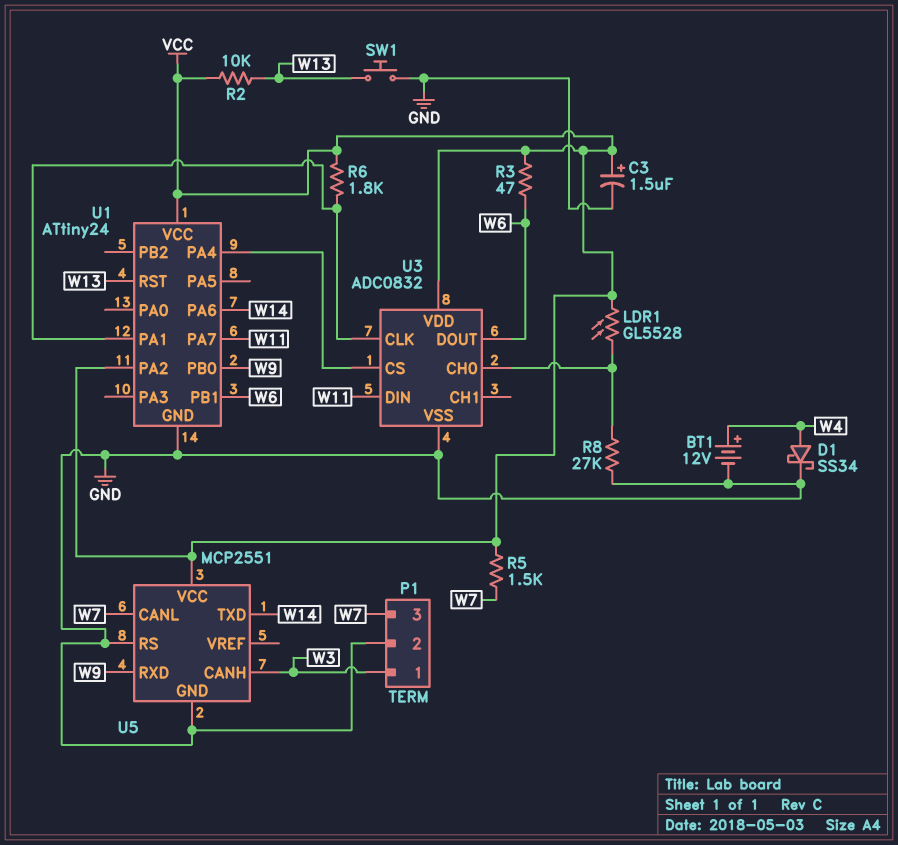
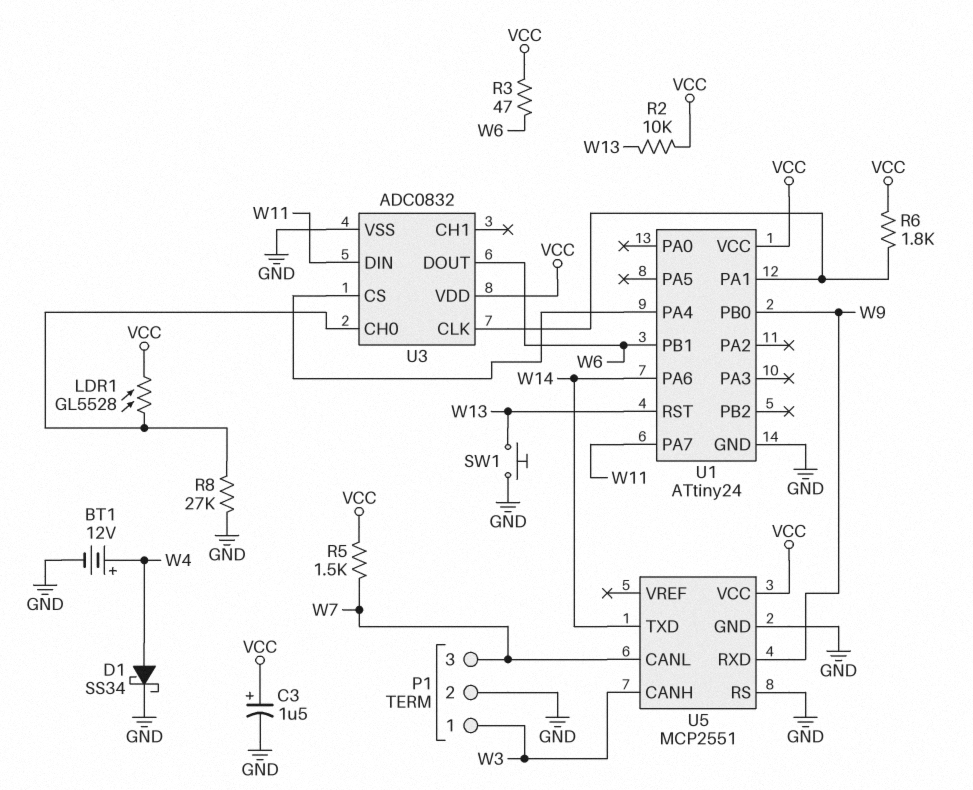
U1 pin PA2: VCC -> none

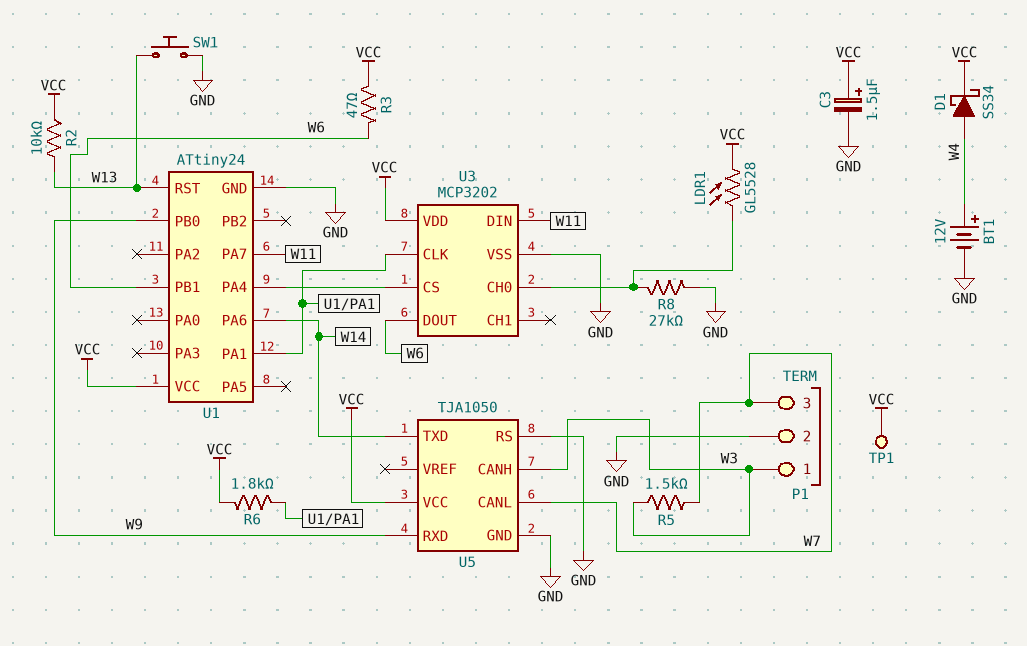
D1: schottky SS34 (A W4, K GND) -> schottky SS34 (A W4, K VCC)
R5: 1.5k (VCC, W7) -> 1.5k (W3, W7)
TP1: none -> test point (VCC)
U3: ADC0832 -> MCP3202
U5: MCP2551 -> TJA1050

